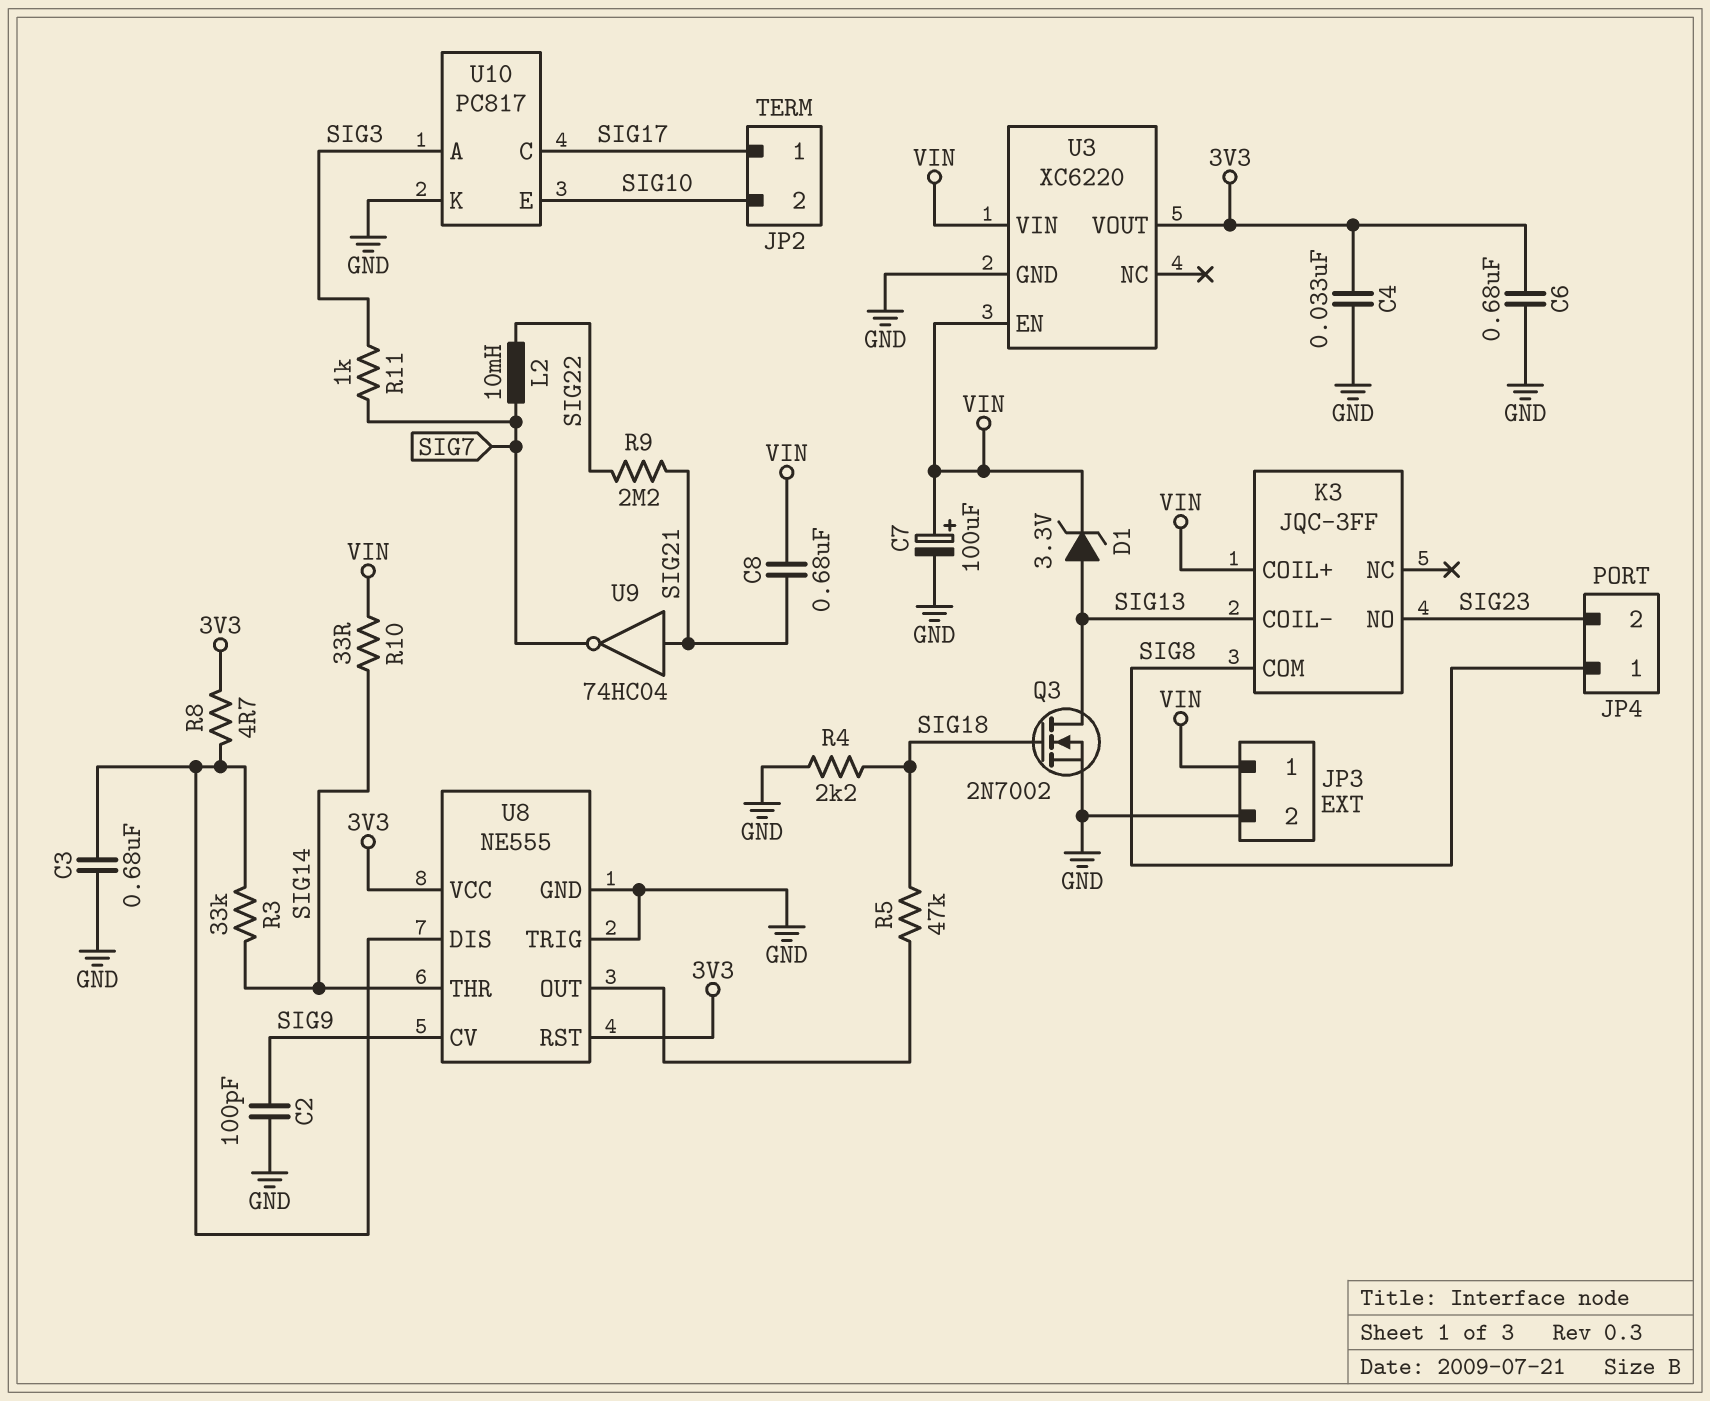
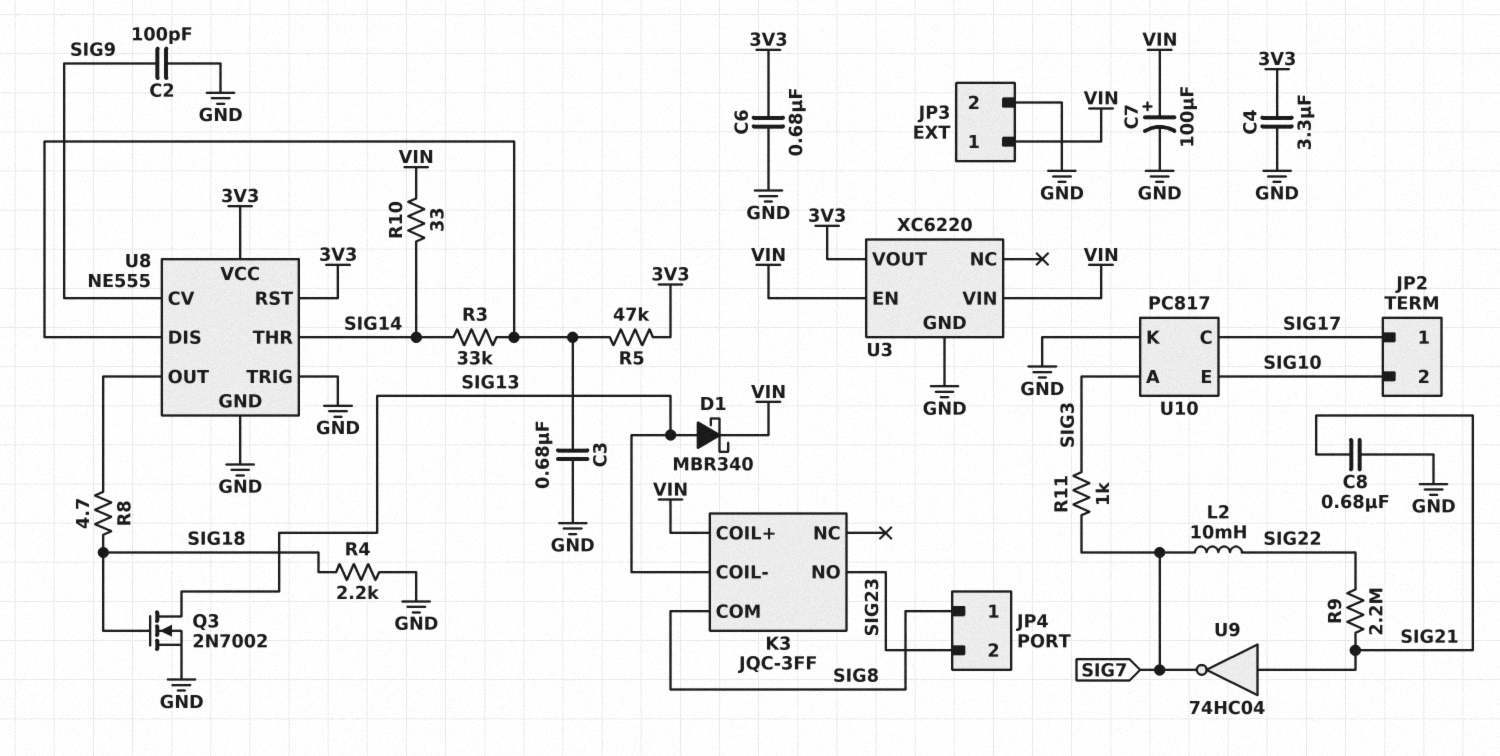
C4: 33nF (3V3, GND) -> 3.3uF (3V3, GND)
C8: 680nF (SIG21, VIN) -> 680nF (GND, SIG21)
D1: zener 3.3V (A SIG13, K VIN) -> schottky MBR340 (A SIG13, K VIN)
R5: 47k (SIG18, U8/OUT) -> 47k (3V3, U8/DIS)
R8: 4.7 (3V3, U8/DIS) -> 4.7 (SIG18, U8/OUT)

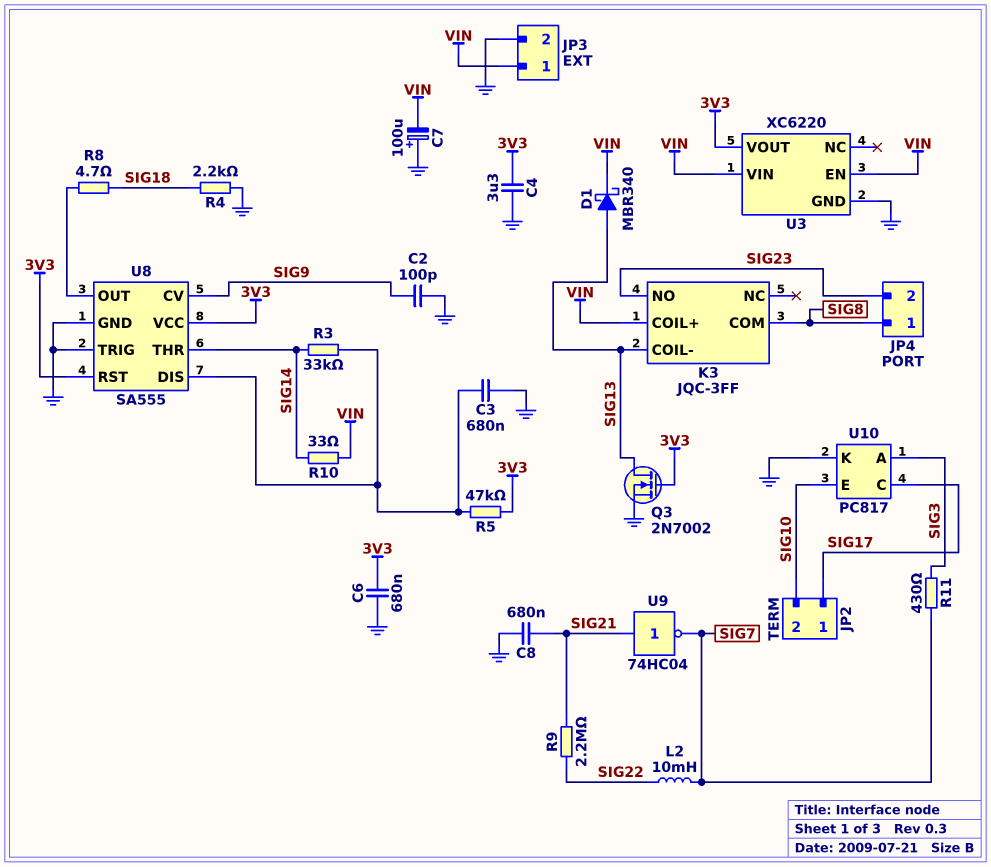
C7: 100uF (plus VIN, minus GND) -> 100uF (plus GND, minus VIN)
Q3: NMOS 2N7002 (G SIG18, D SIG13, S GND) -> NMOS 2N7002 (G 3V3, D SIG13, S GND)
R11: 1k (SIG3, SIG7) -> 430 (SIG3, SIG7)
U8: NE555 -> SA555

